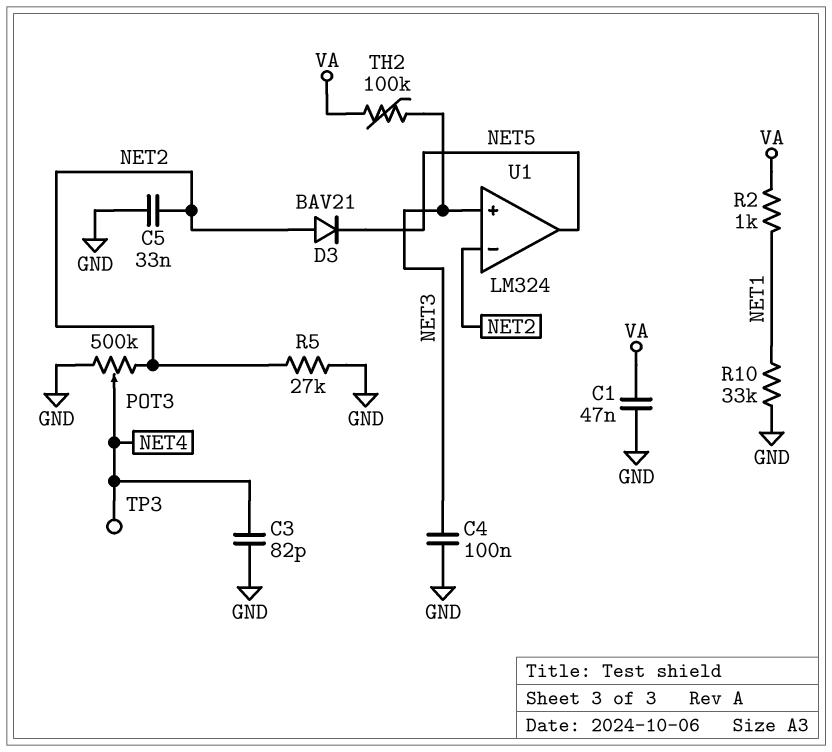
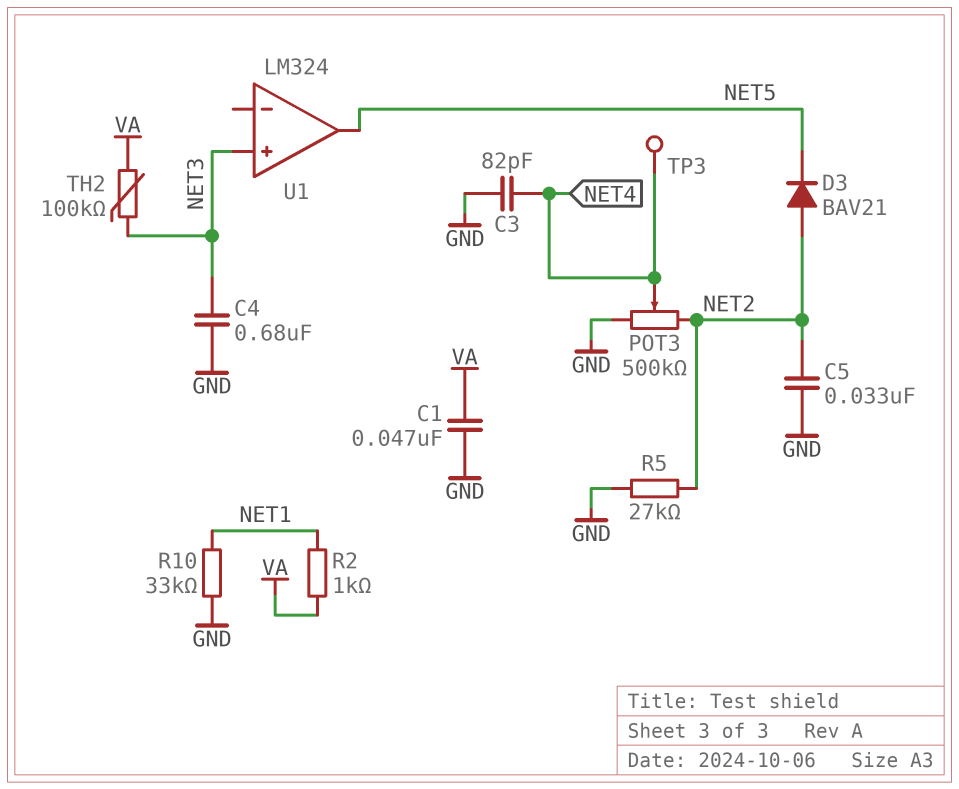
C4: 100nF (GND, NET3) -> 680nF (GND, NET3)
U1 pin in-: NET2 -> none

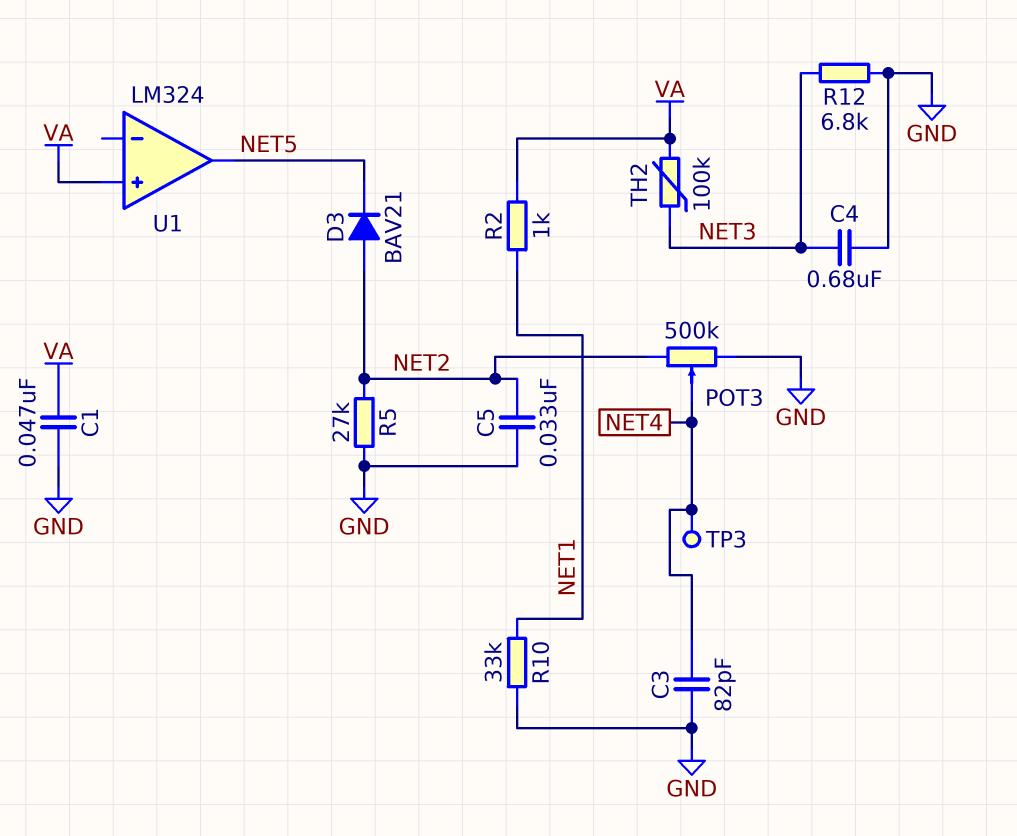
R12: none -> 6.8k (GND, NET3)
U1 pin in+: NET3 -> VA

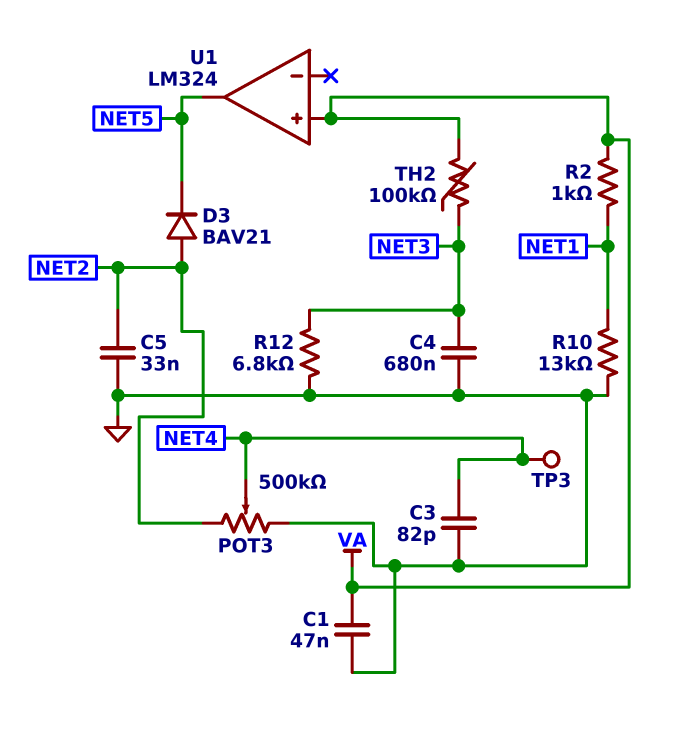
R5: 27k (GND, NET2) -> none
R10: 33k (GND, NET1) -> 13k (GND, NET1)

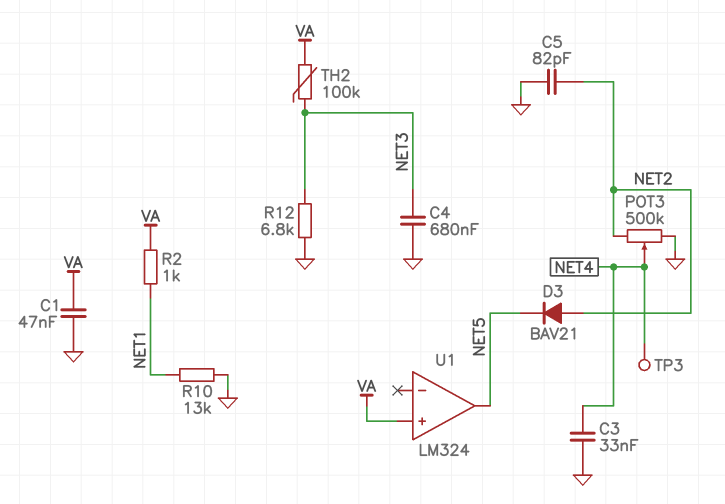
C3: 82pF (GND, NET4) -> 33nF (GND, NET4)
C5: 33nF (GND, NET2) -> 82pF (GND, NET2)

